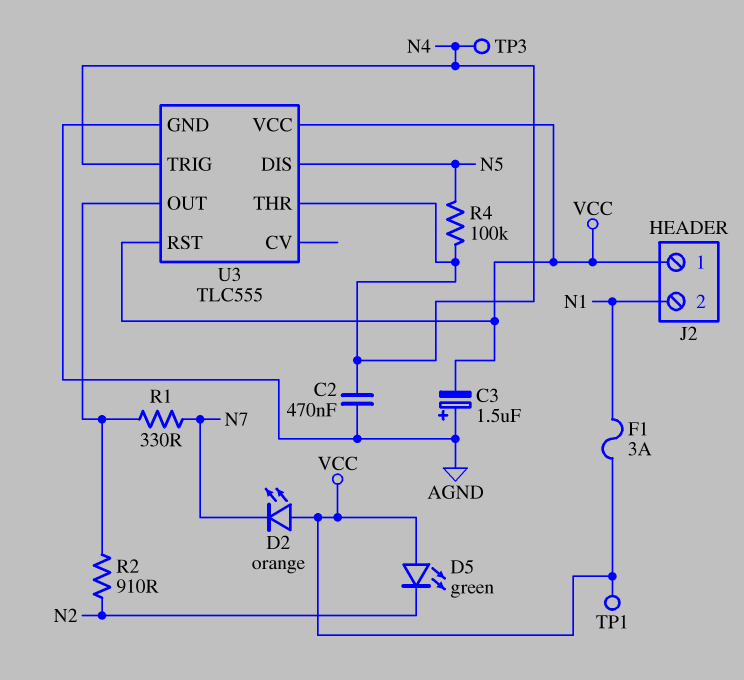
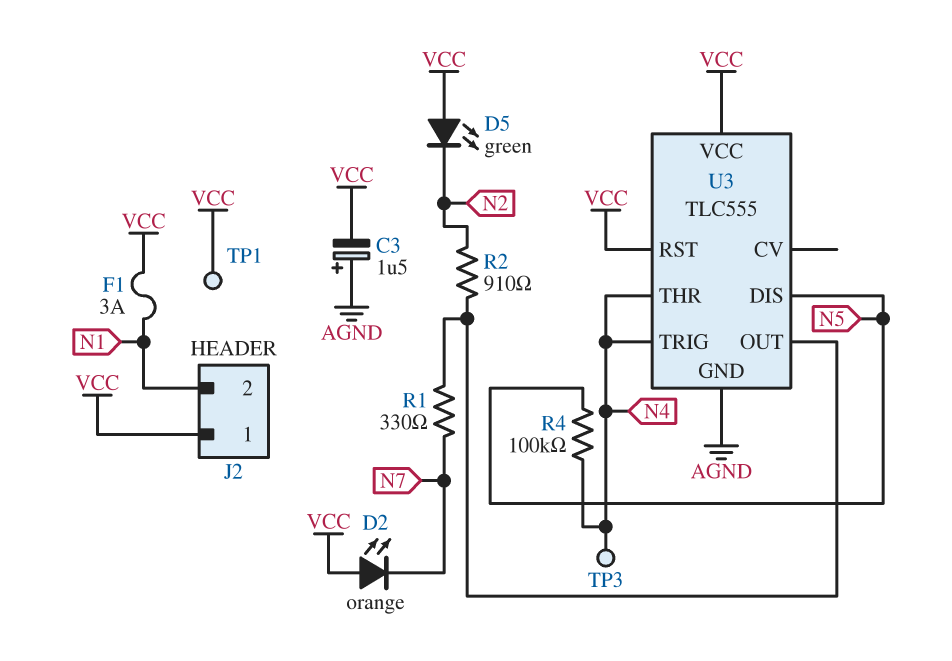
C2: 470nF (AGND, N4) -> none

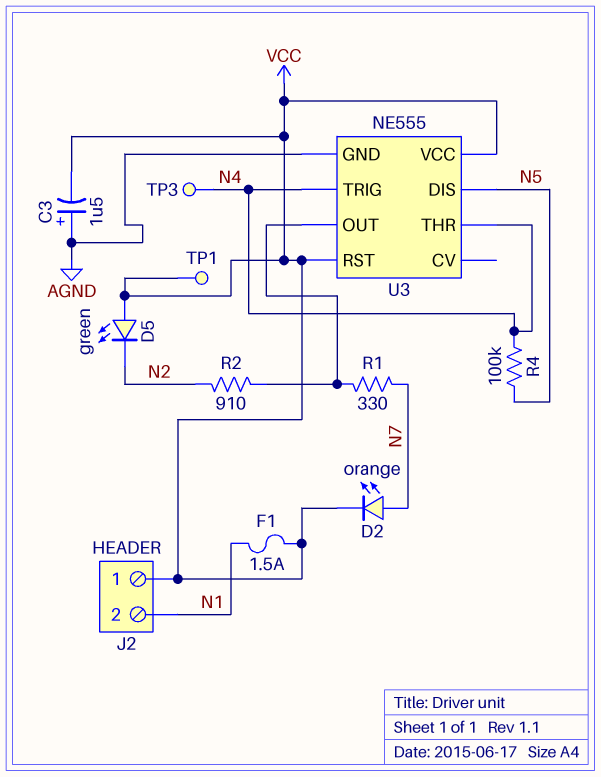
D2: LED orange (A VCC, K N7) -> LED orange (A N7, K VCC)
F1: 3A (N1, VCC) -> 1.5A (N1, VCC)
U3: TLC555 -> NE555

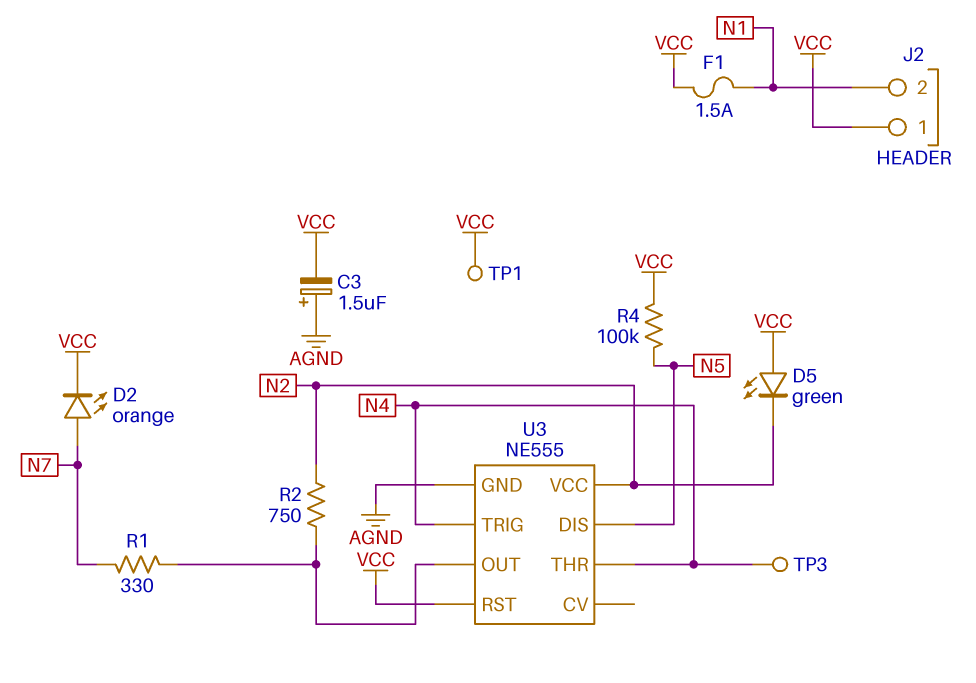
R2: 910 (N2, U3/OUT) -> 750 (N2, U3/OUT)
R4: 100k (N4, N5) -> 100k (N5, VCC)
U3 pin VCC: VCC -> N2

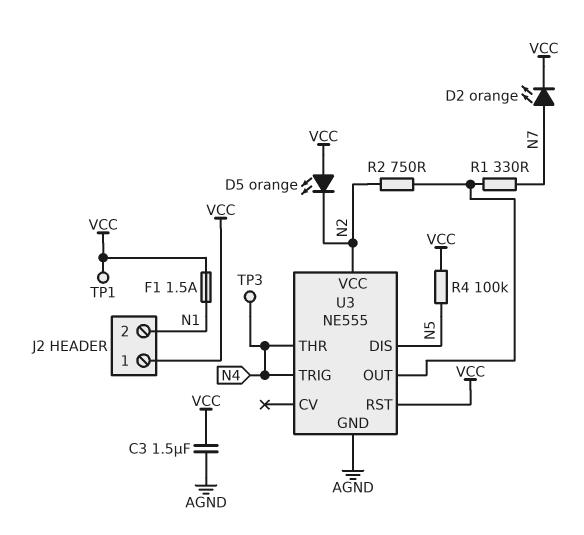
C3: 1.5uF (plus AGND, minus VCC) -> 1.5uF (AGND, VCC)
D5: LED green (A VCC, K N2) -> LED orange (A VCC, K N2)

